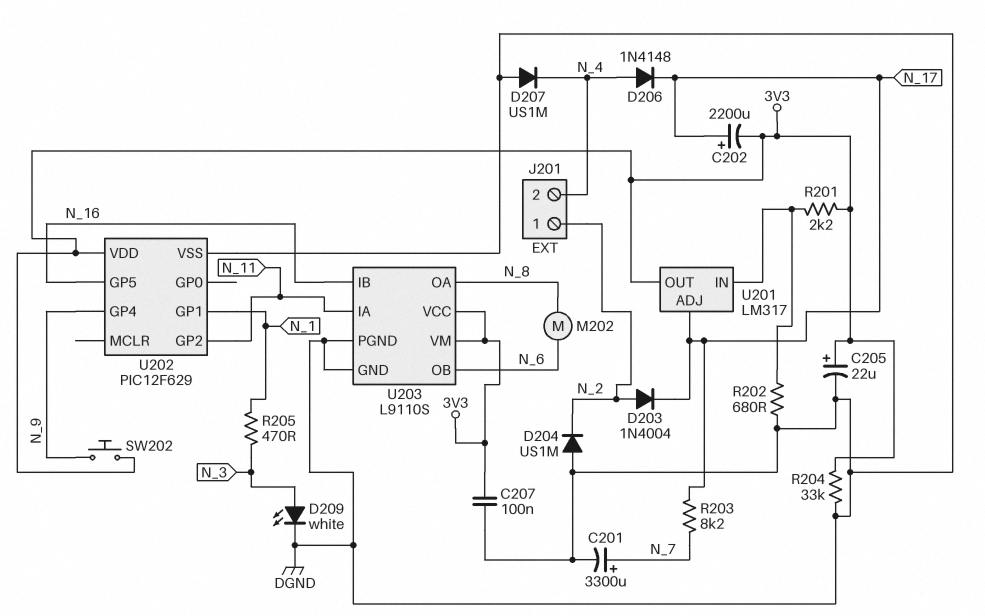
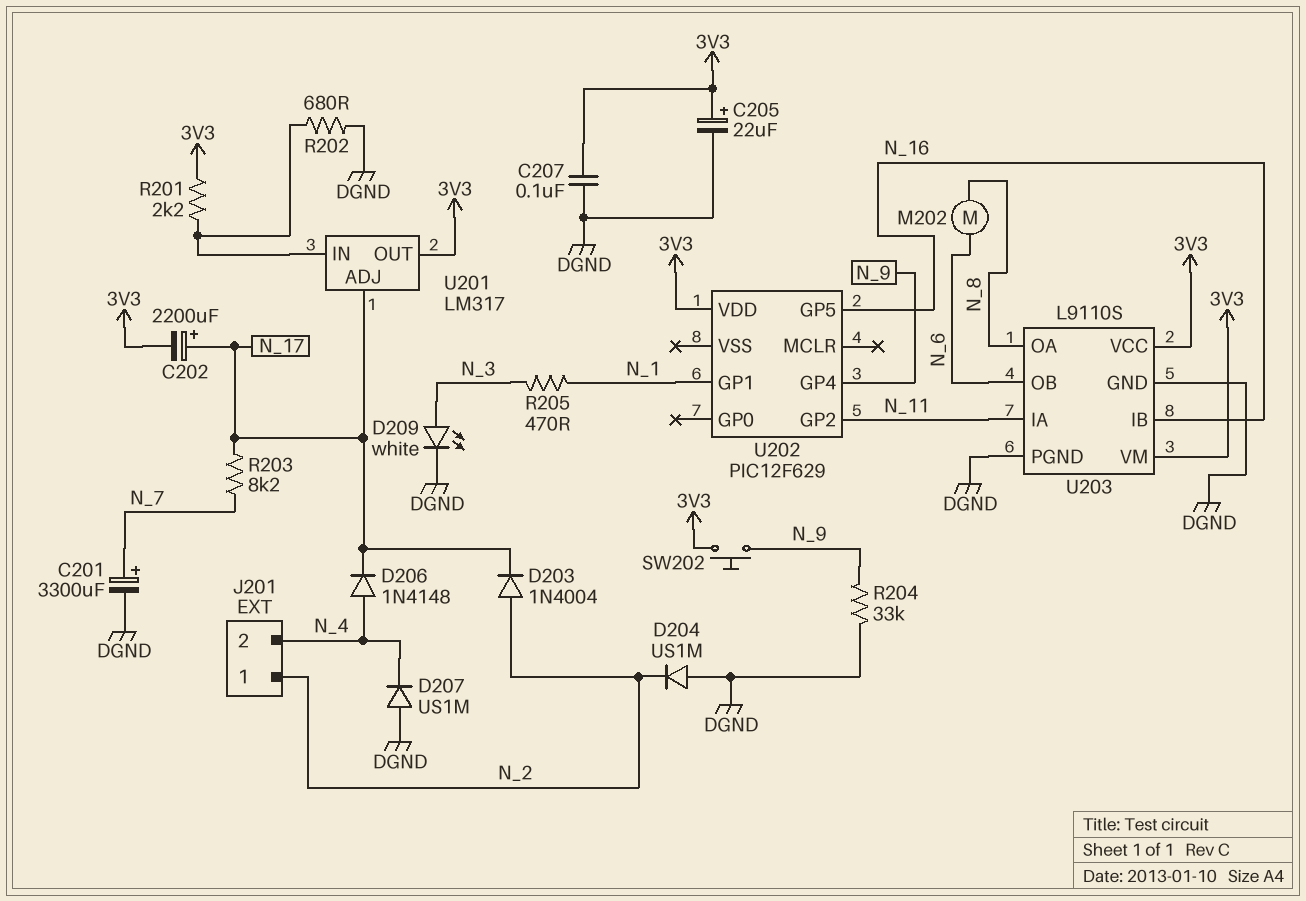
R204: 33k (3V3, DGND) -> 33k (DGND, N_9)
U202 pin VSS: DGND -> none

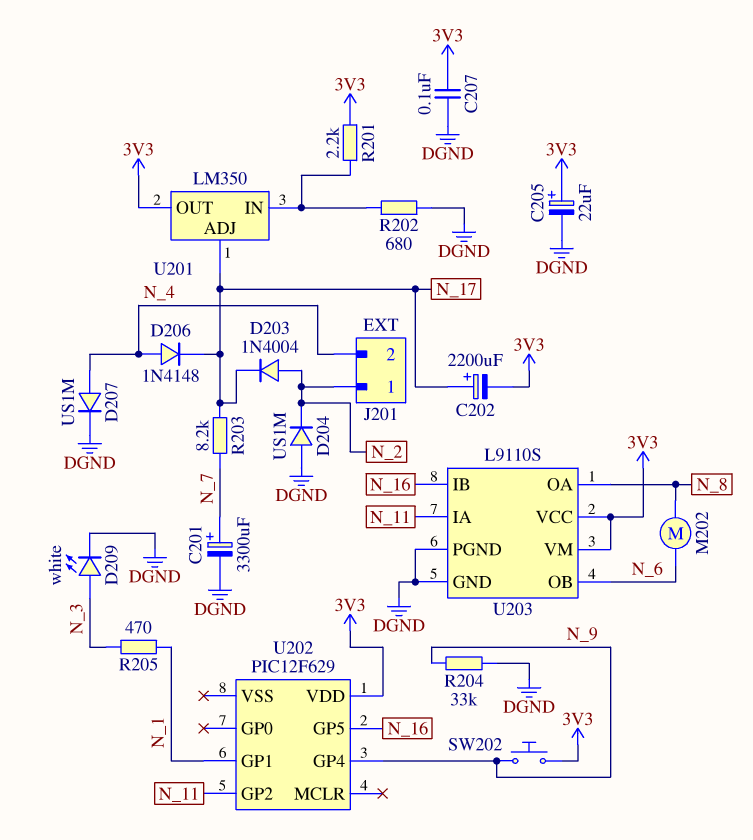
D207: diode US1M (A DGND, K N_4) -> diode US1M (A N_4, K DGND)
U201: LM317 -> LM350

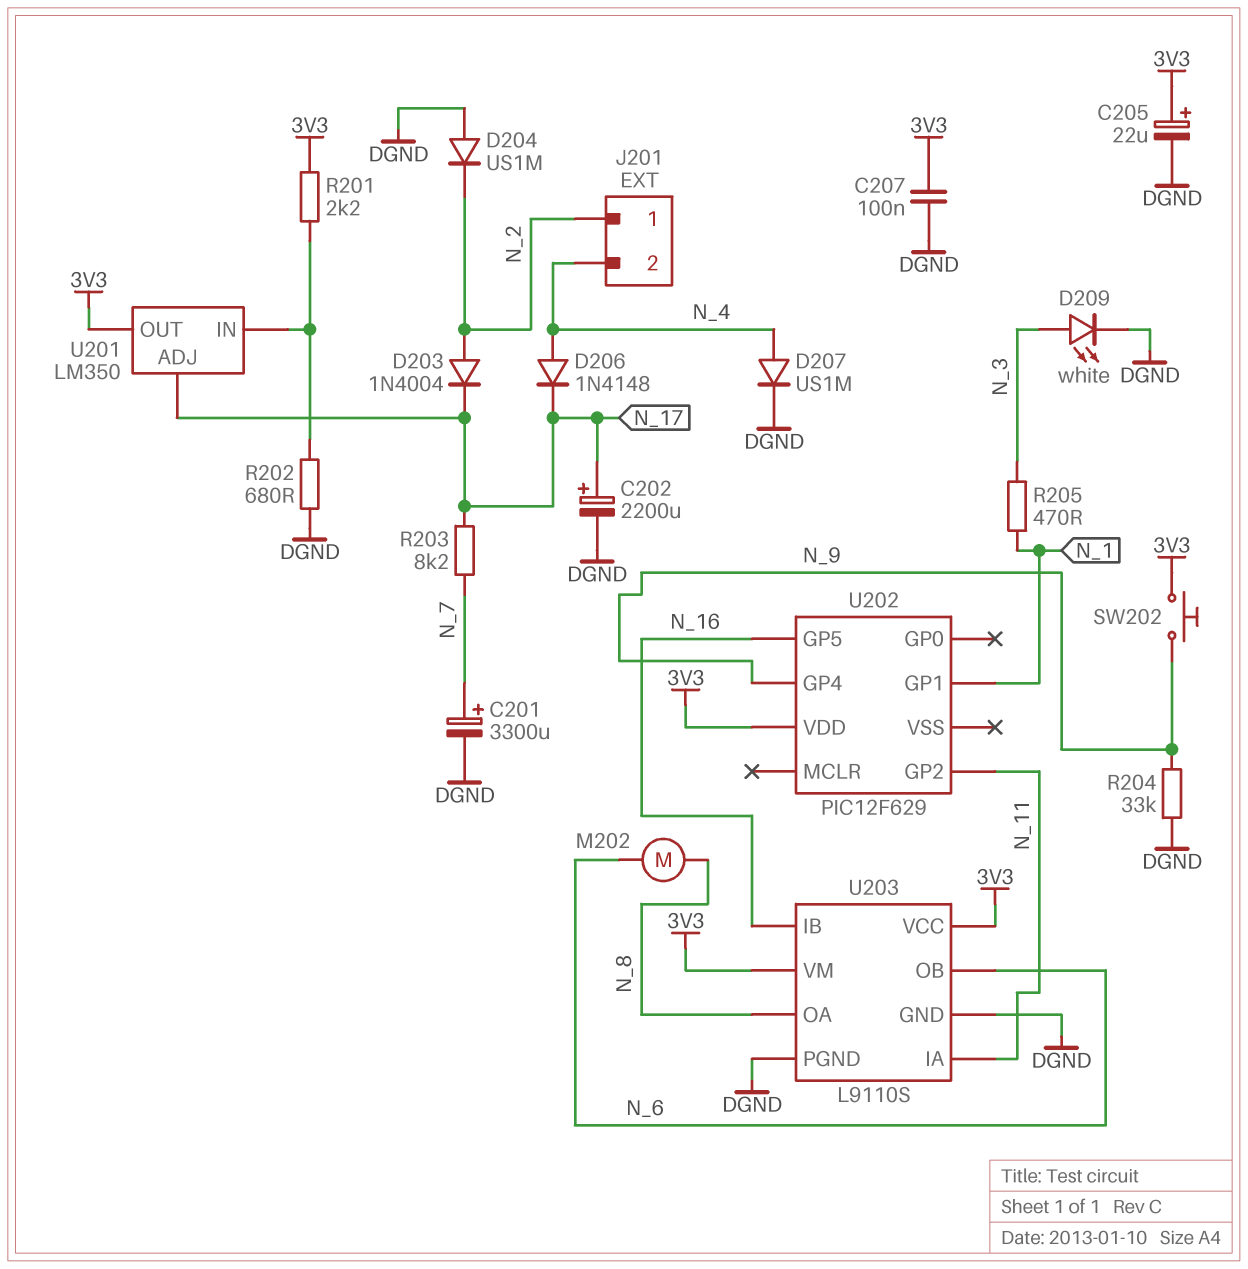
C202: 2200uF (plus N_17, minus 3V3) -> 2200uF (plus N_17, minus DGND)

